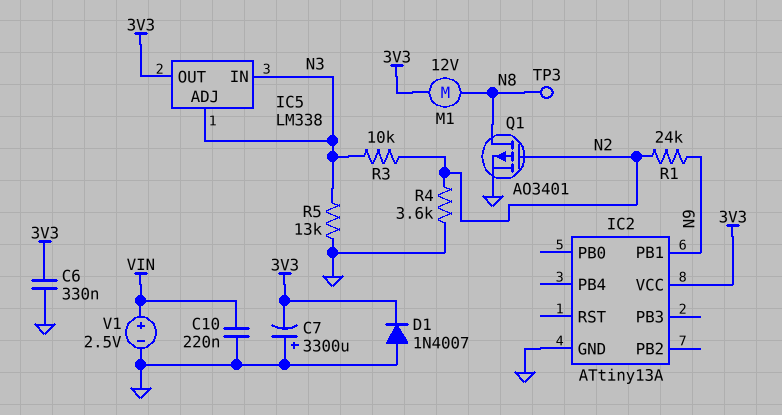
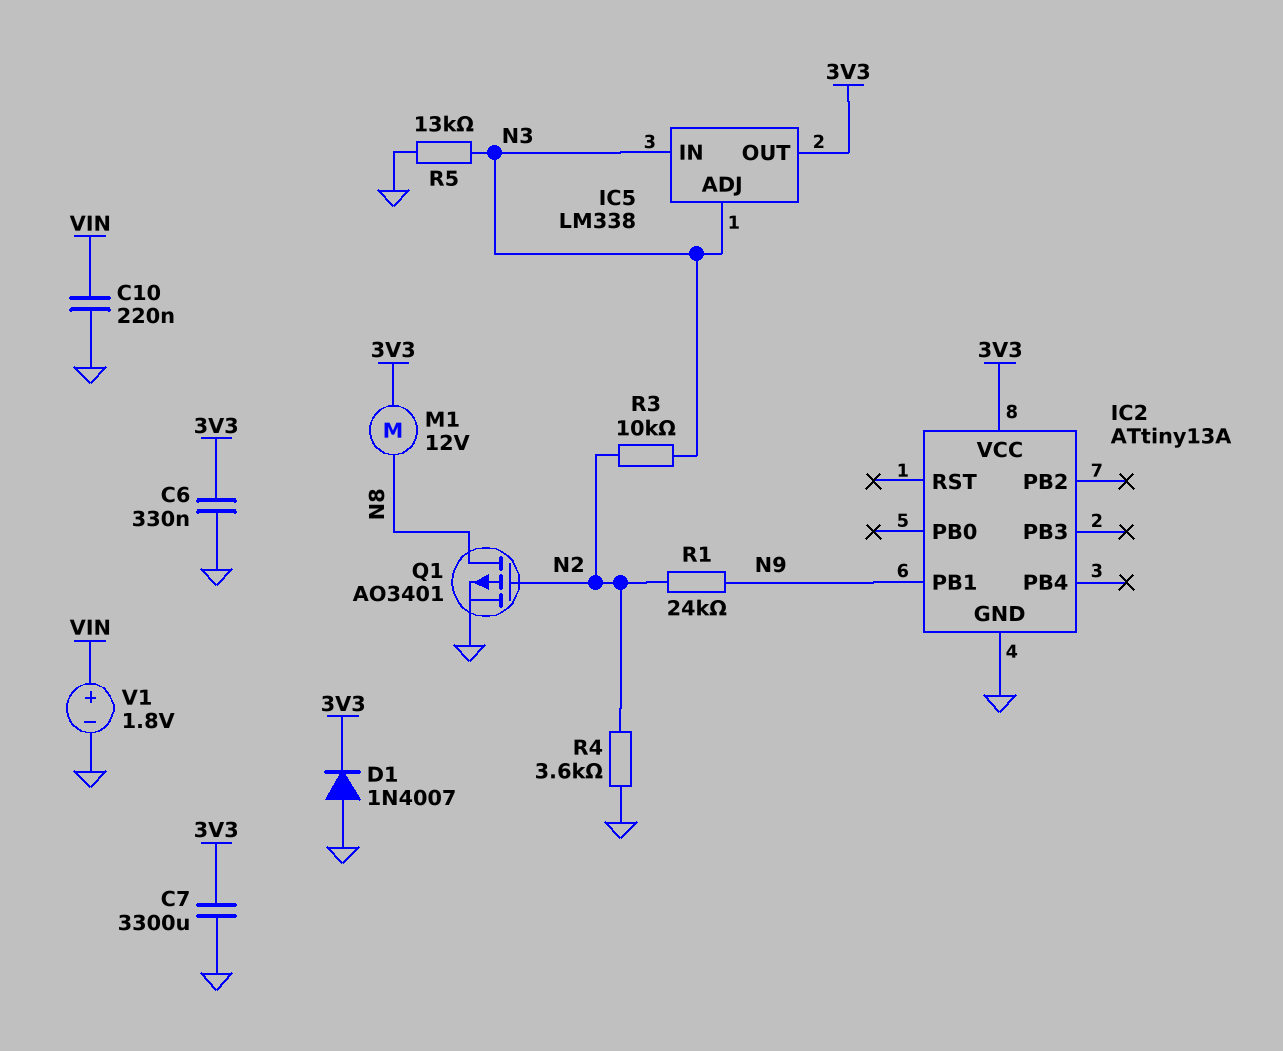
C7: 3300uF (plus GND, minus 3V3) -> 3300uF (3V3, GND)
TP3: test point (N8) -> none
V1: 2.5V (plus VIN, minus GND) -> 1.8V (plus VIN, minus GND)

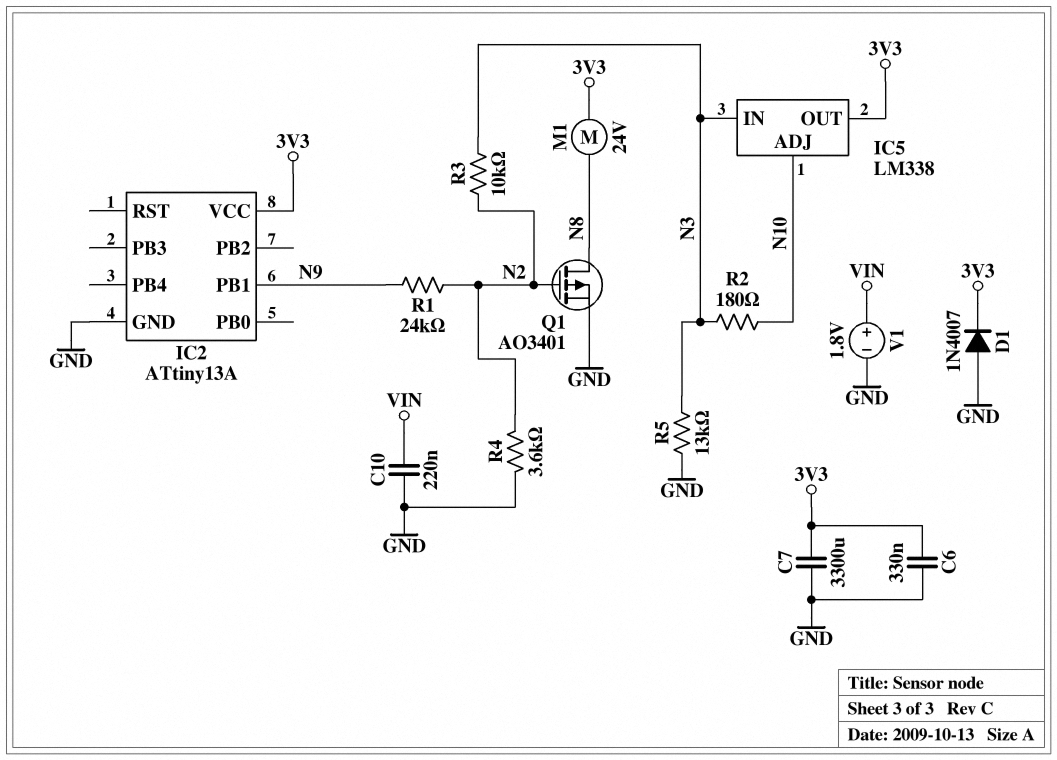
IC5 pin ADJ: N3 -> N10
M1: motor 12V (3V3, N8) -> motor 24V (3V3, N8)
R2: none -> 180 (N3, N10)

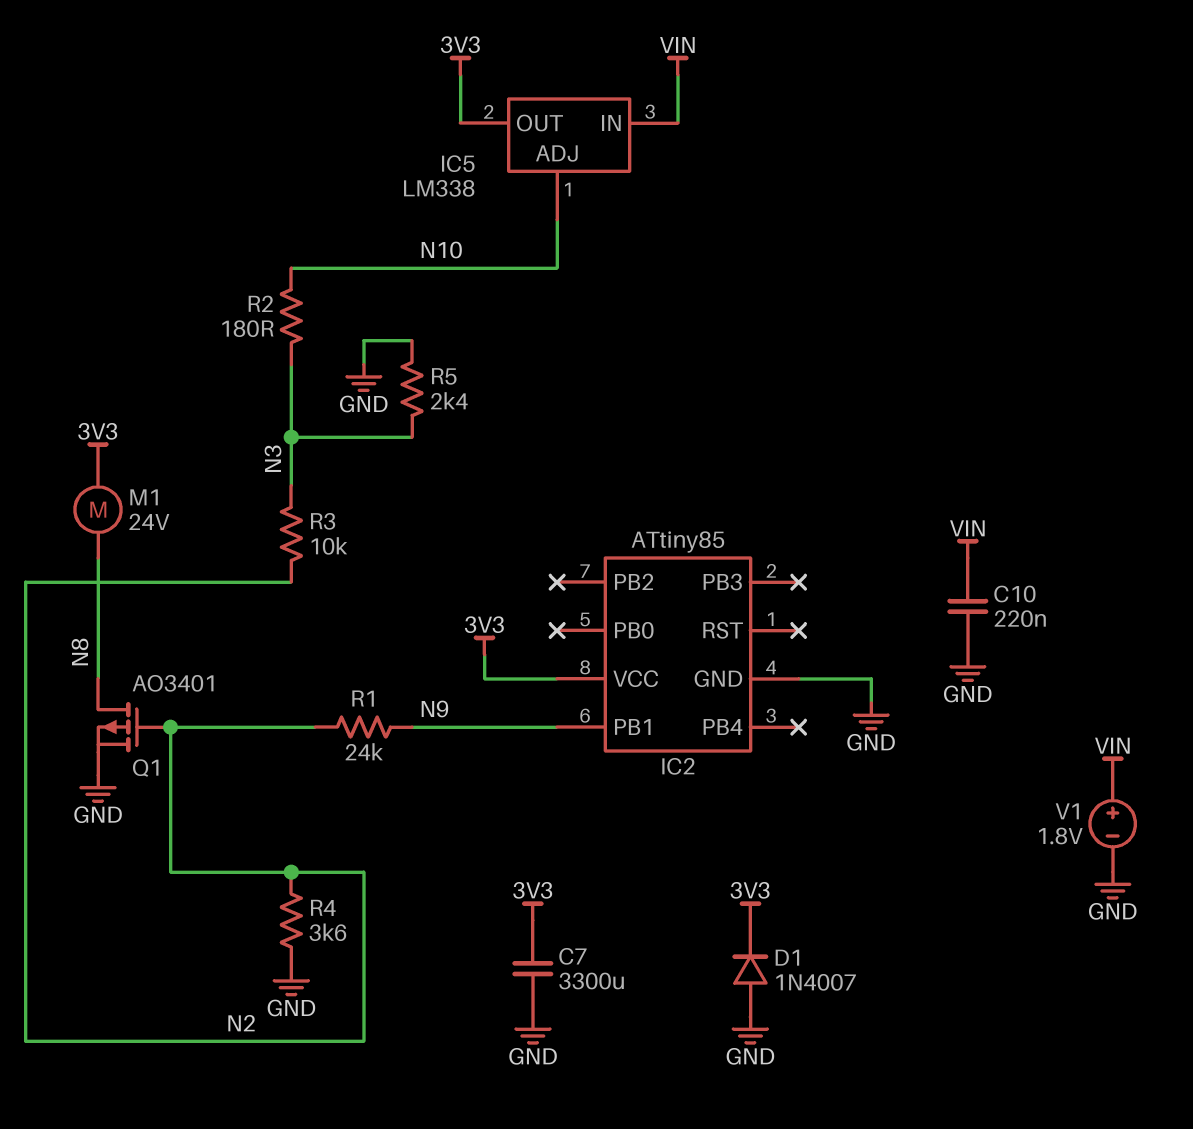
C6: 330nF (3V3, GND) -> none
IC2: ATtiny13A -> ATtiny85
IC5 pin IN: N3 -> VIN
R5: 13k (GND, N3) -> 2.4k (GND, N3)

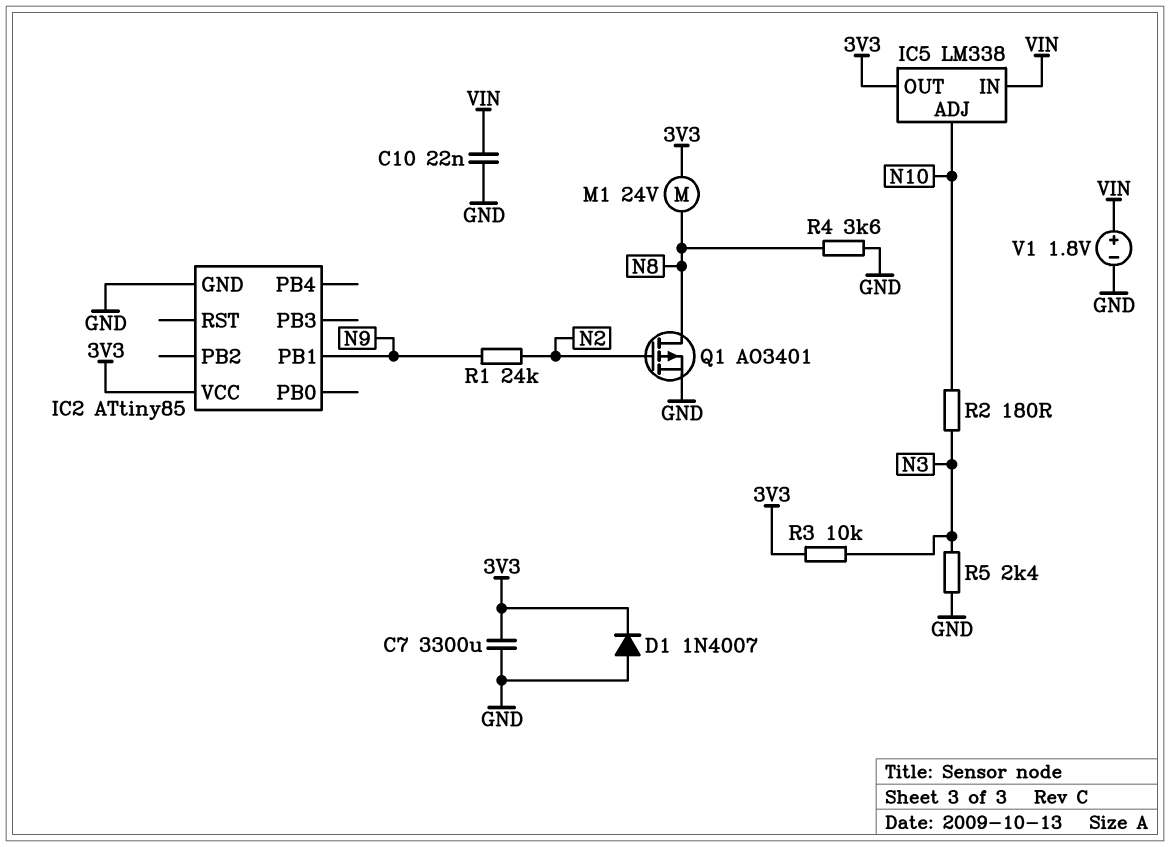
C10: 220nF (GND, VIN) -> 22nF (GND, VIN)
R3: 10k (N2, N3) -> 10k (3V3, N3)
R4: 3.6k (GND, N2) -> 3.6k (GND, N8)

